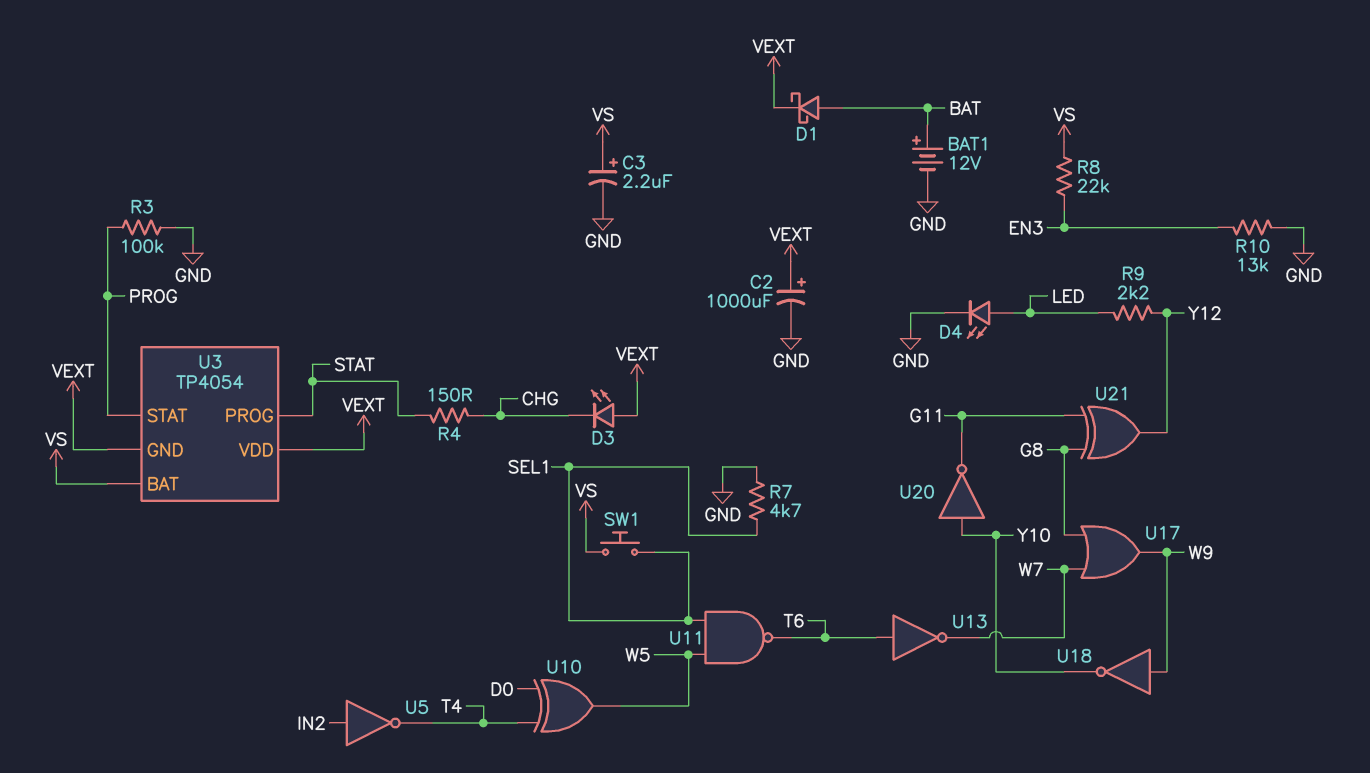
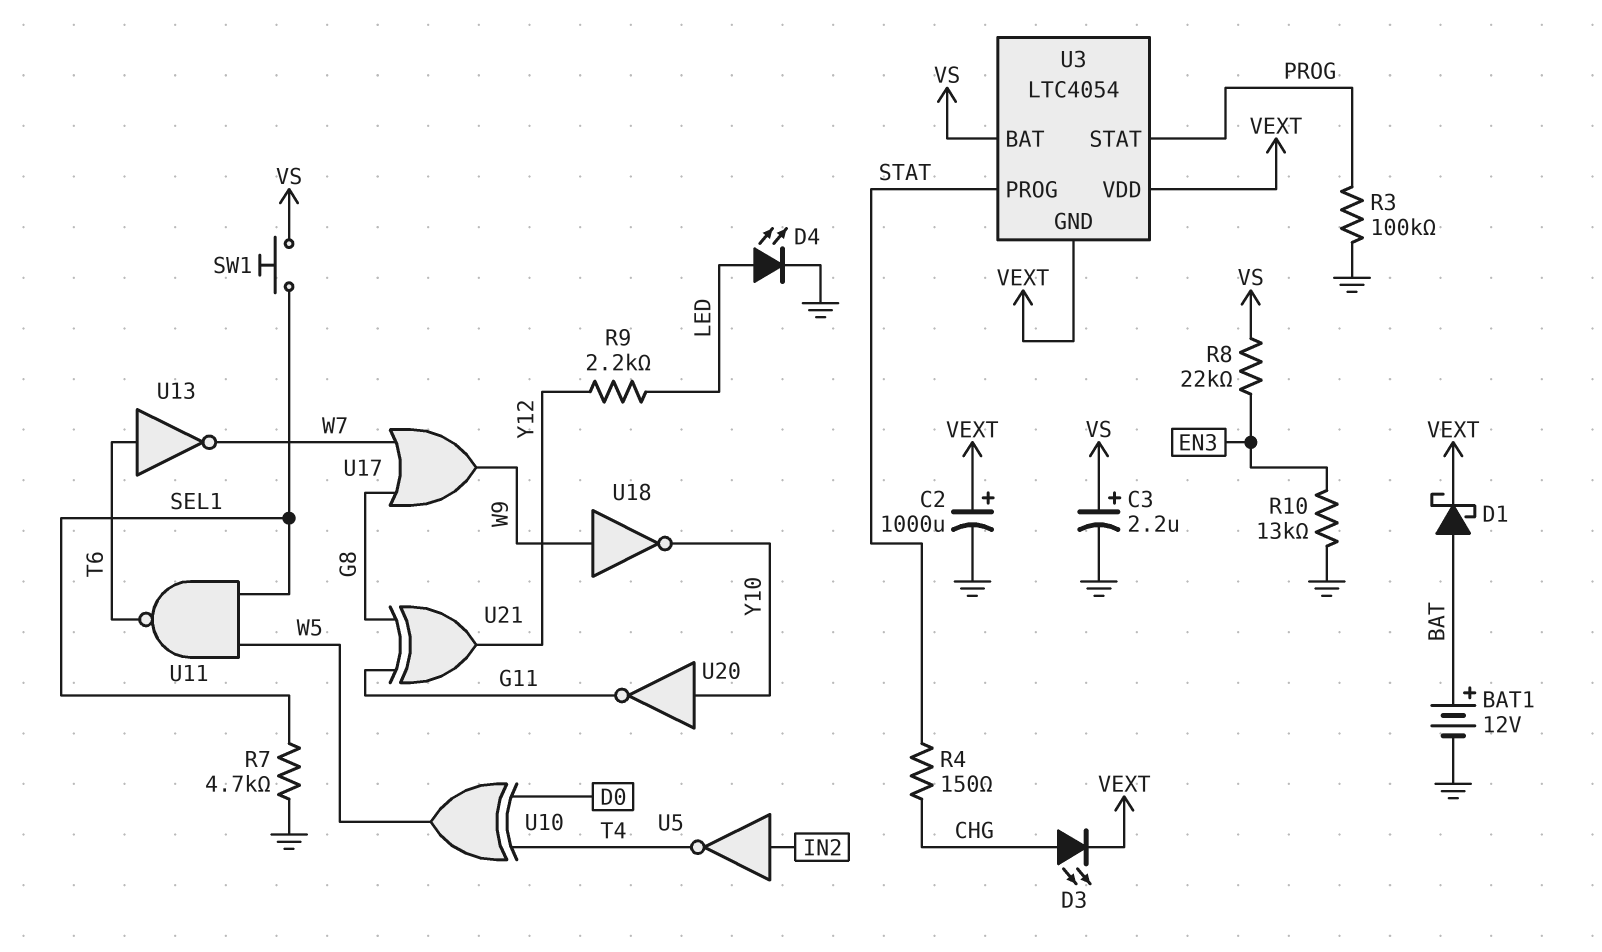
D3: LED (A VEXT, K CHG) -> LED (A CHG, K VEXT)
U3: TP4054 -> LTC4054

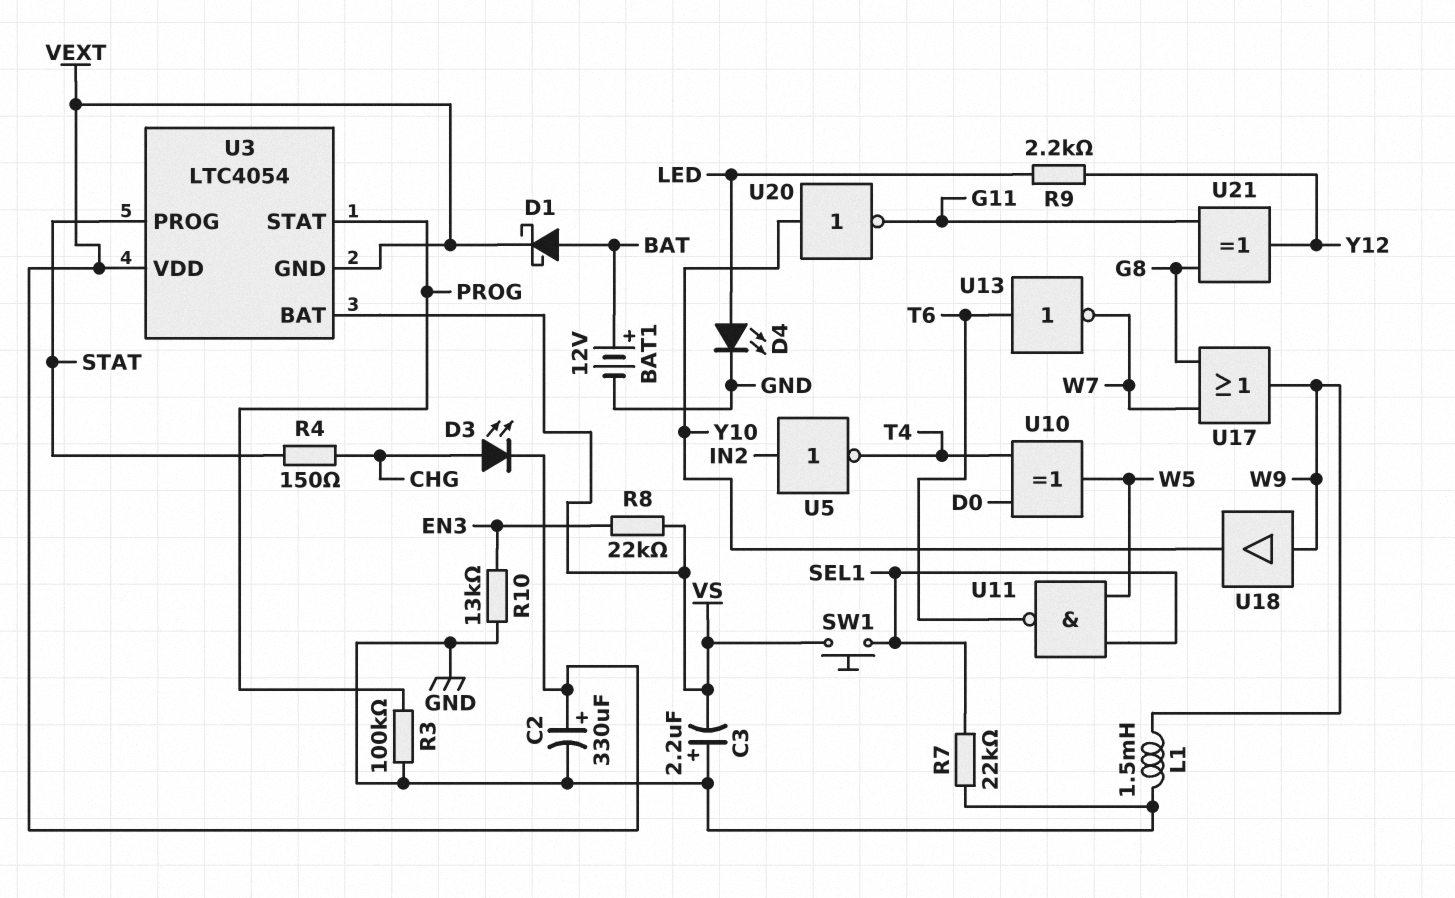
C2: 1000uF (plus VEXT, minus GND) -> 330uF (plus VEXT, minus GND)
C3: 2.2uF (plus VS, minus GND) -> 2.2uF (plus GND, minus VS)
L1: none -> 1.5mH (GND, W9)
R7: 4.7k (GND, SEL1) -> 22k (GND, SEL1)
U18: NOT (in W9, out Y10) -> buffer (in W9, out Y10)

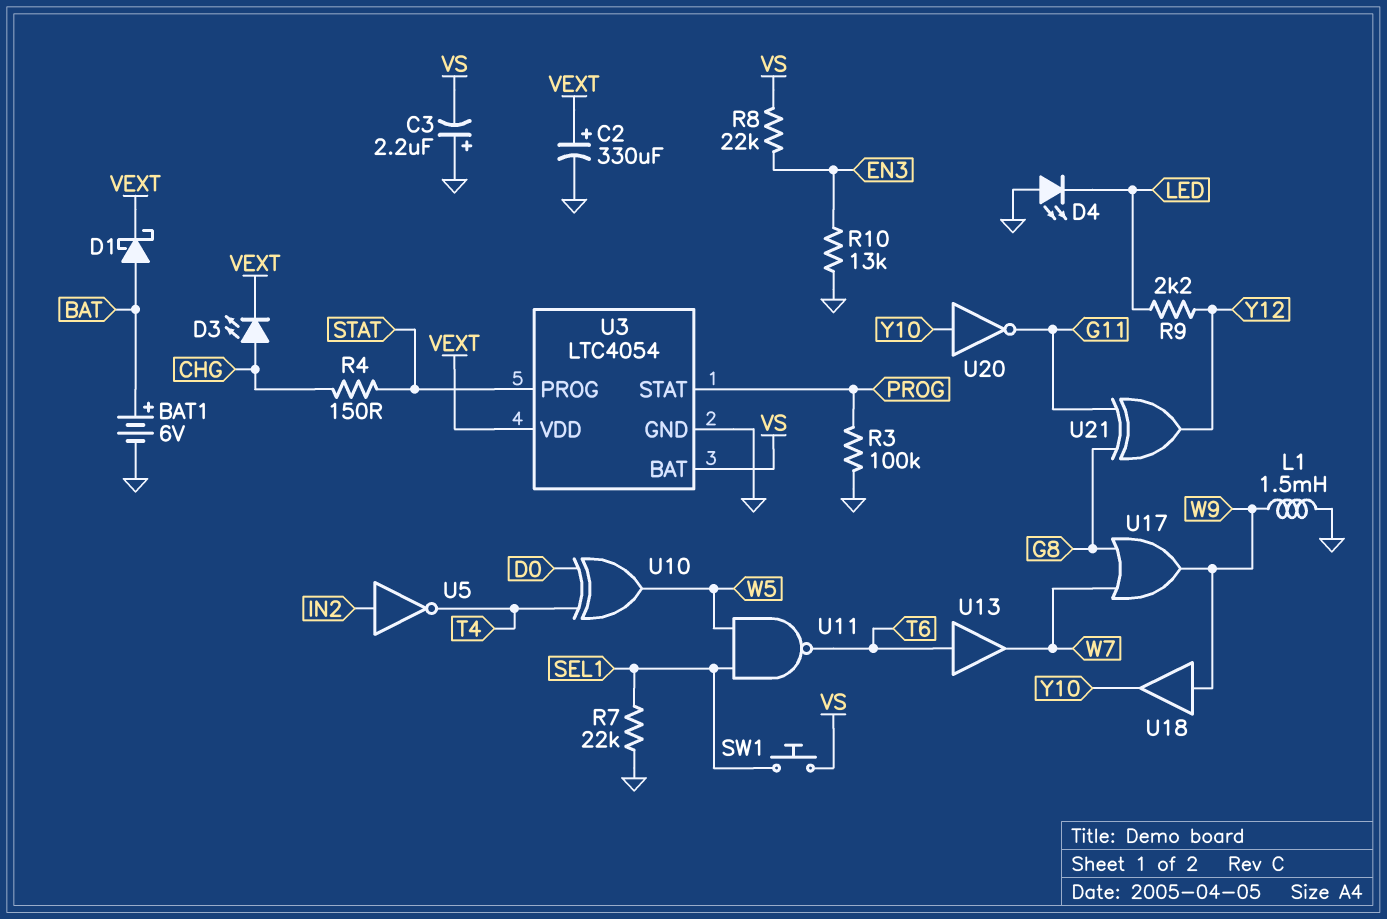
BAT1: 12V (plus BAT, minus GND) -> 6V (plus BAT, minus GND)
D4: LED (A LED, K GND) -> LED (A GND, K LED)
U3 pin GND: VEXT -> GND
U13: NOT (in T6, out W7) -> buffer (in T6, out W7)

